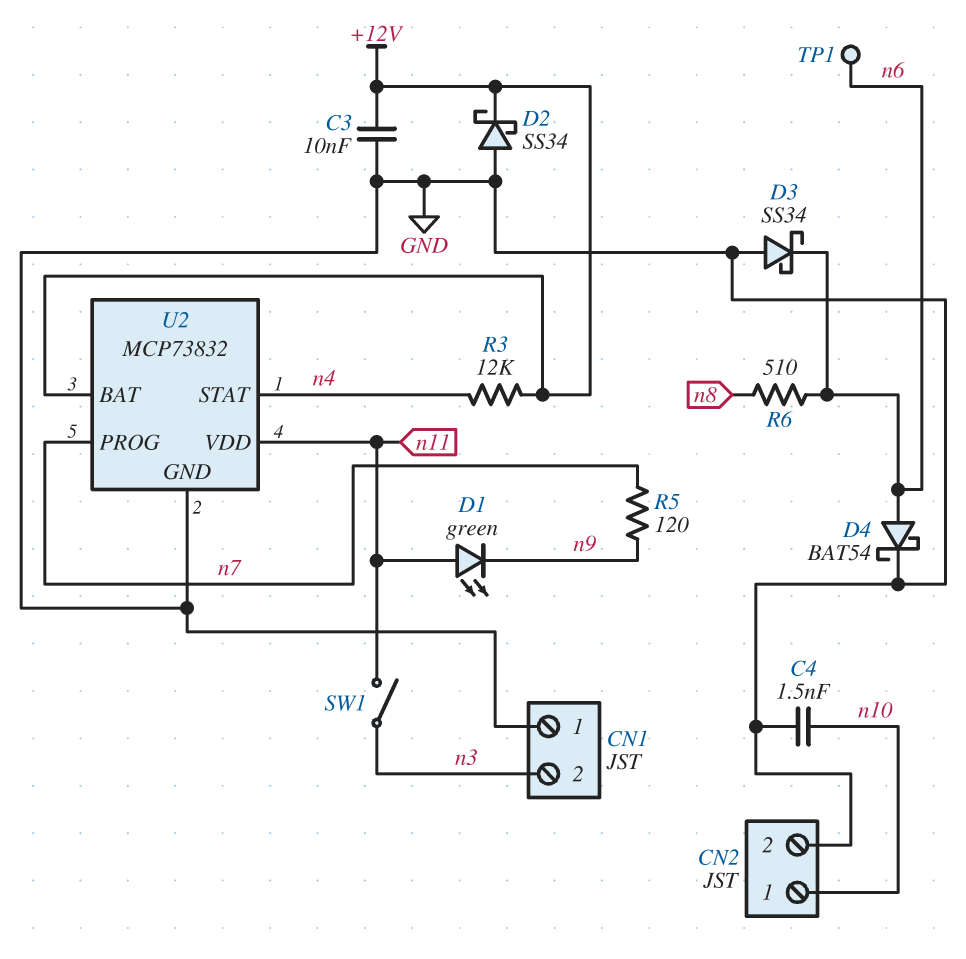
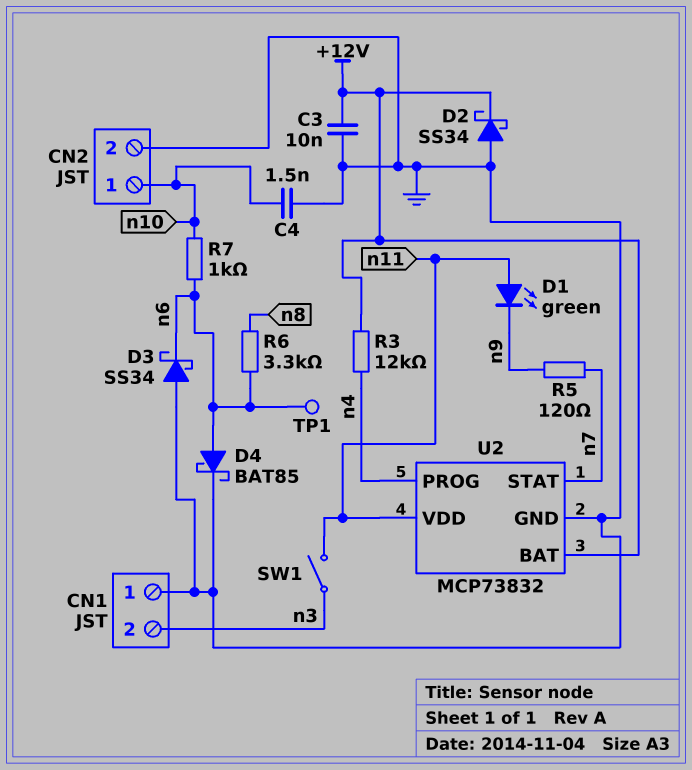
D4: schottky BAT54 (A n6, K GND) -> schottky BAT85 (A n6, K GND)
R6: 510 (n6, n8) -> 3.3k (n6, n8)
R7: none -> 1k (n6, n10)
U2 pin PROG: n7 -> n4
U2 pin STAT: n4 -> n7

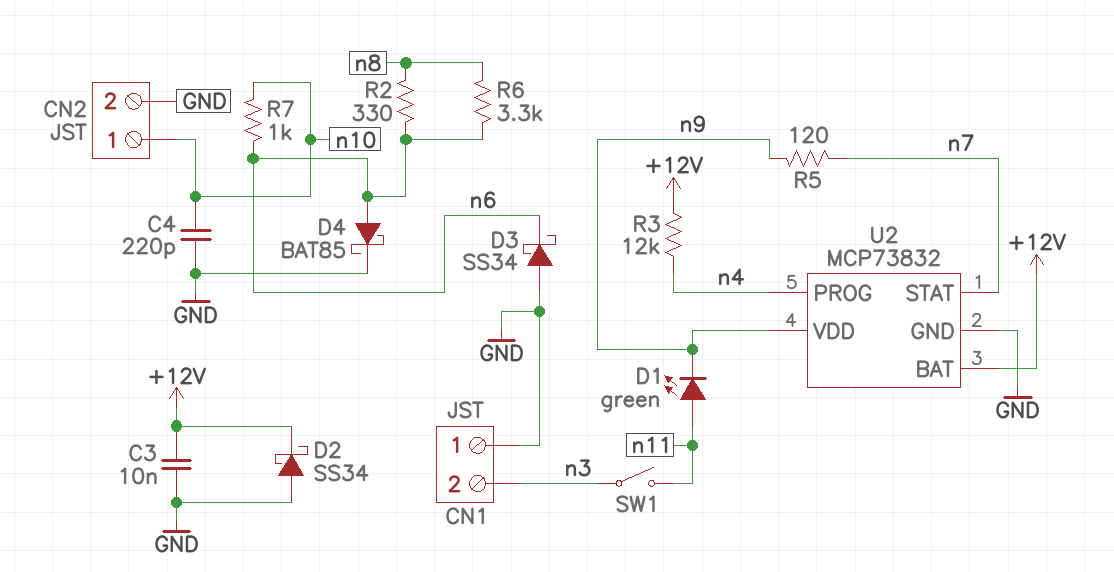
C4: 1.5nF (GND, n10) -> 220pF (GND, n10)
R2: none -> 330 (n6, n8)
TP1: test point (n6) -> none
U2 pin VDD: n11 -> n9

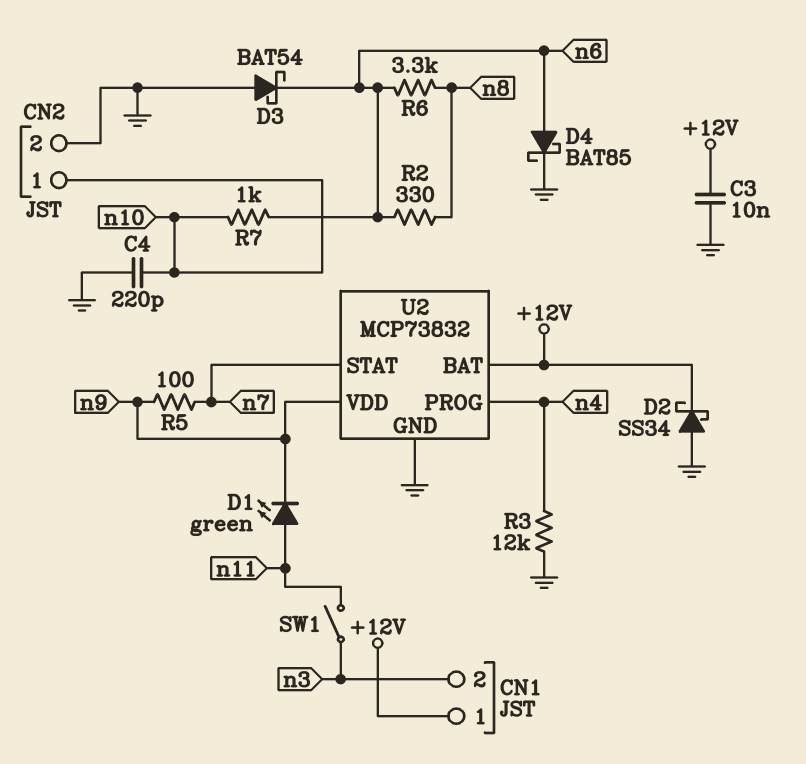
CN1 pin 1: GND -> +12V
D3: schottky SS34 (A GND, K n6) -> schottky BAT54 (A GND, K n6)
R3: 12k (+12V, n4) -> 12k (GND, n4)
R5: 120 (n7, n9) -> 100 (n7, n9)

